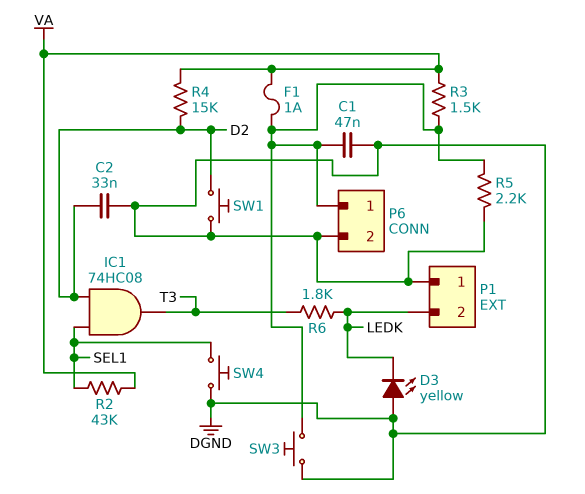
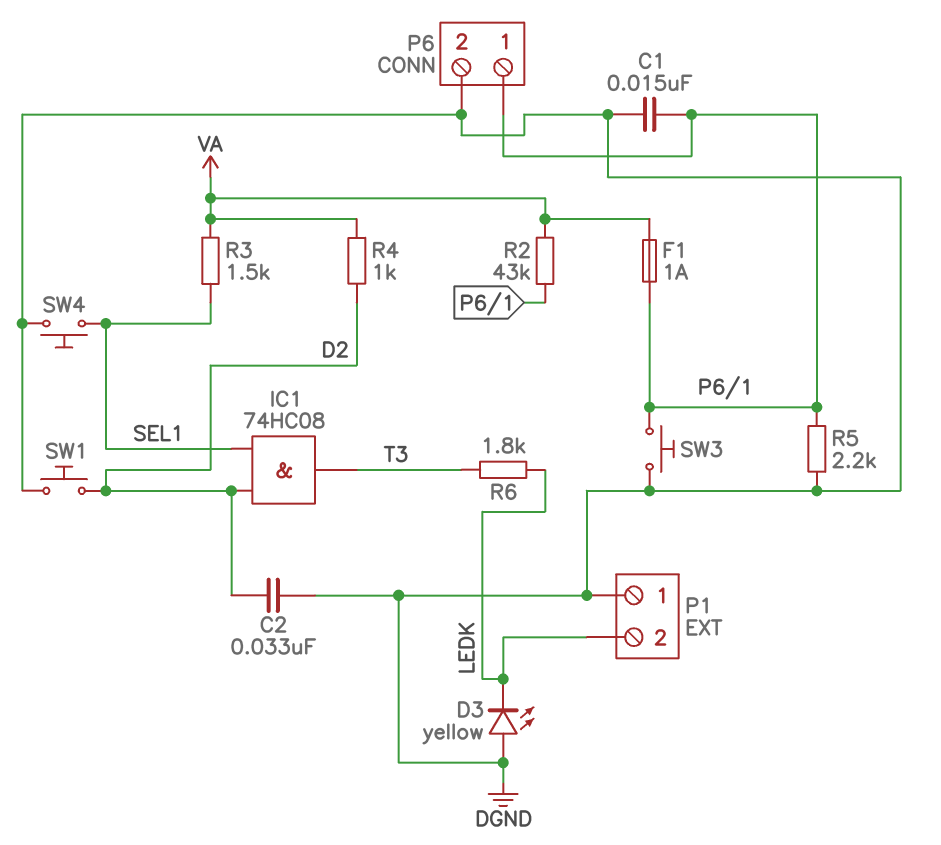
C1: 47nF (DGND, P6/1) -> 15nF (DGND, P6/1)
R2: 43k (SEL1, VA) -> 43k (P6/1, VA)
R3: 1.5k (P6/1, VA) -> 1.5k (SEL1, VA)
R4: 15k (D2, VA) -> 1k (D2, VA)

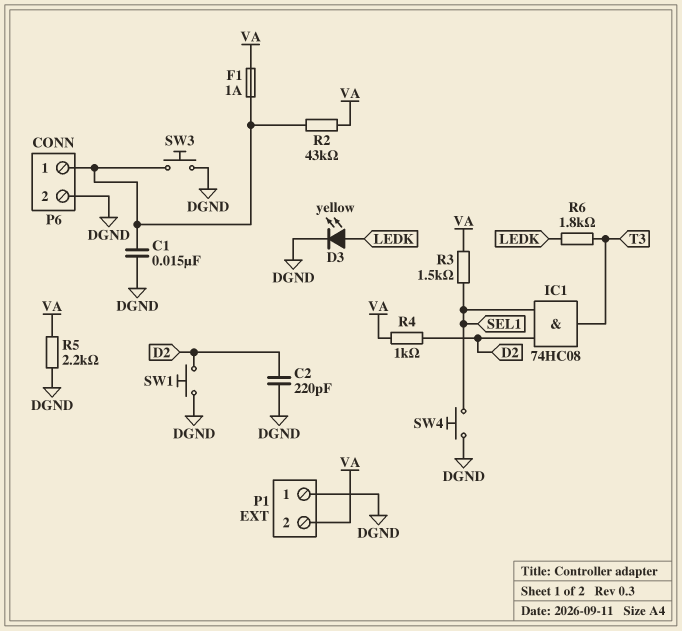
C2: 33nF (D2, DGND) -> 220pF (D2, DGND)
D3: LED yellow (A DGND, K LEDK) -> LED yellow (A LEDK, K DGND)
P1 pin 2: LEDK -> VA
R5: 2.2k (DGND, P6/1) -> 2.2k (DGND, VA)

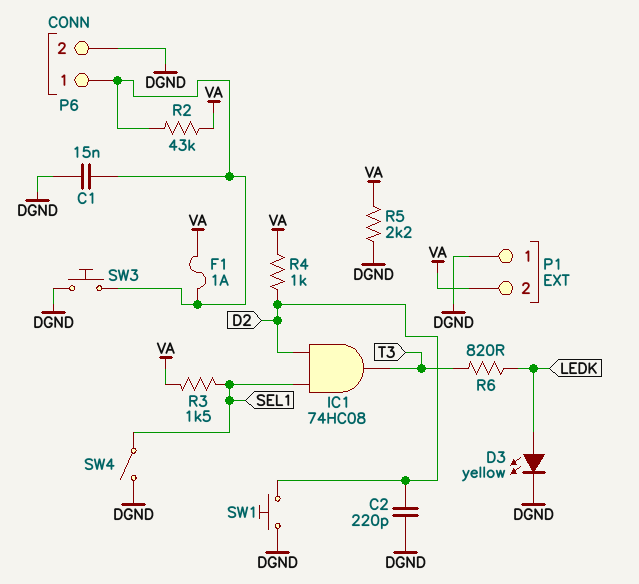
R6: 1.8k (LEDK, T3) -> 820 (LEDK, T3)
SW4: button (DGND, SEL1) -> switch (DGND, SEL1)

